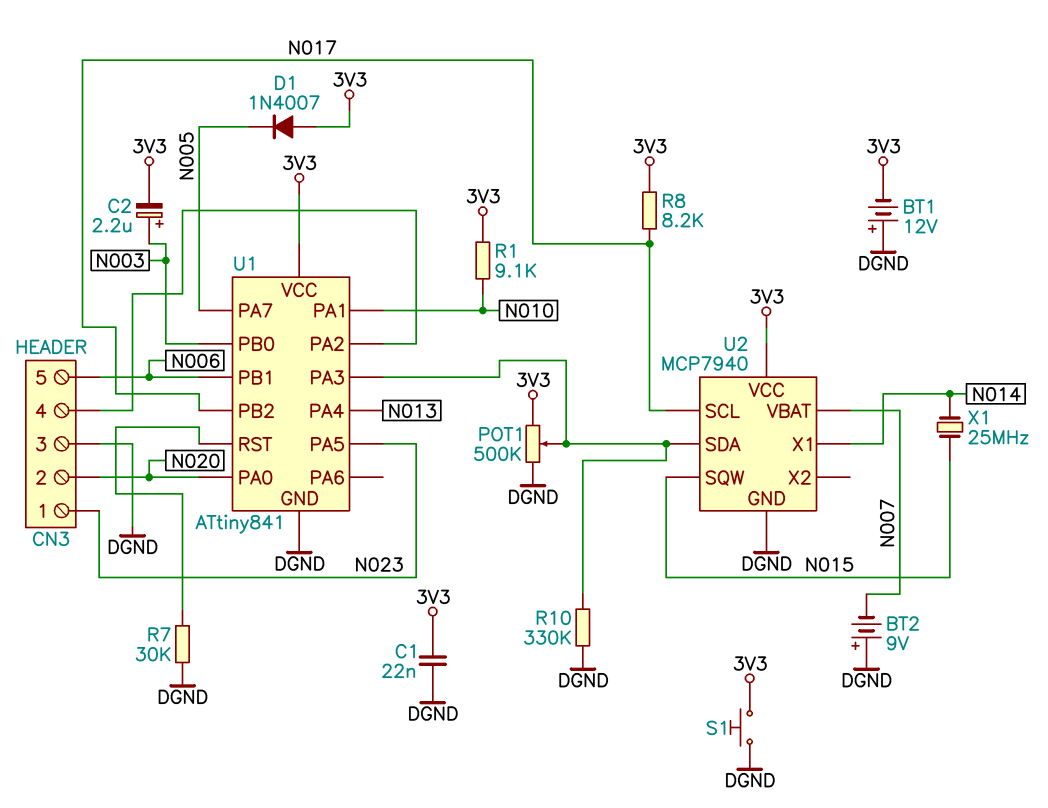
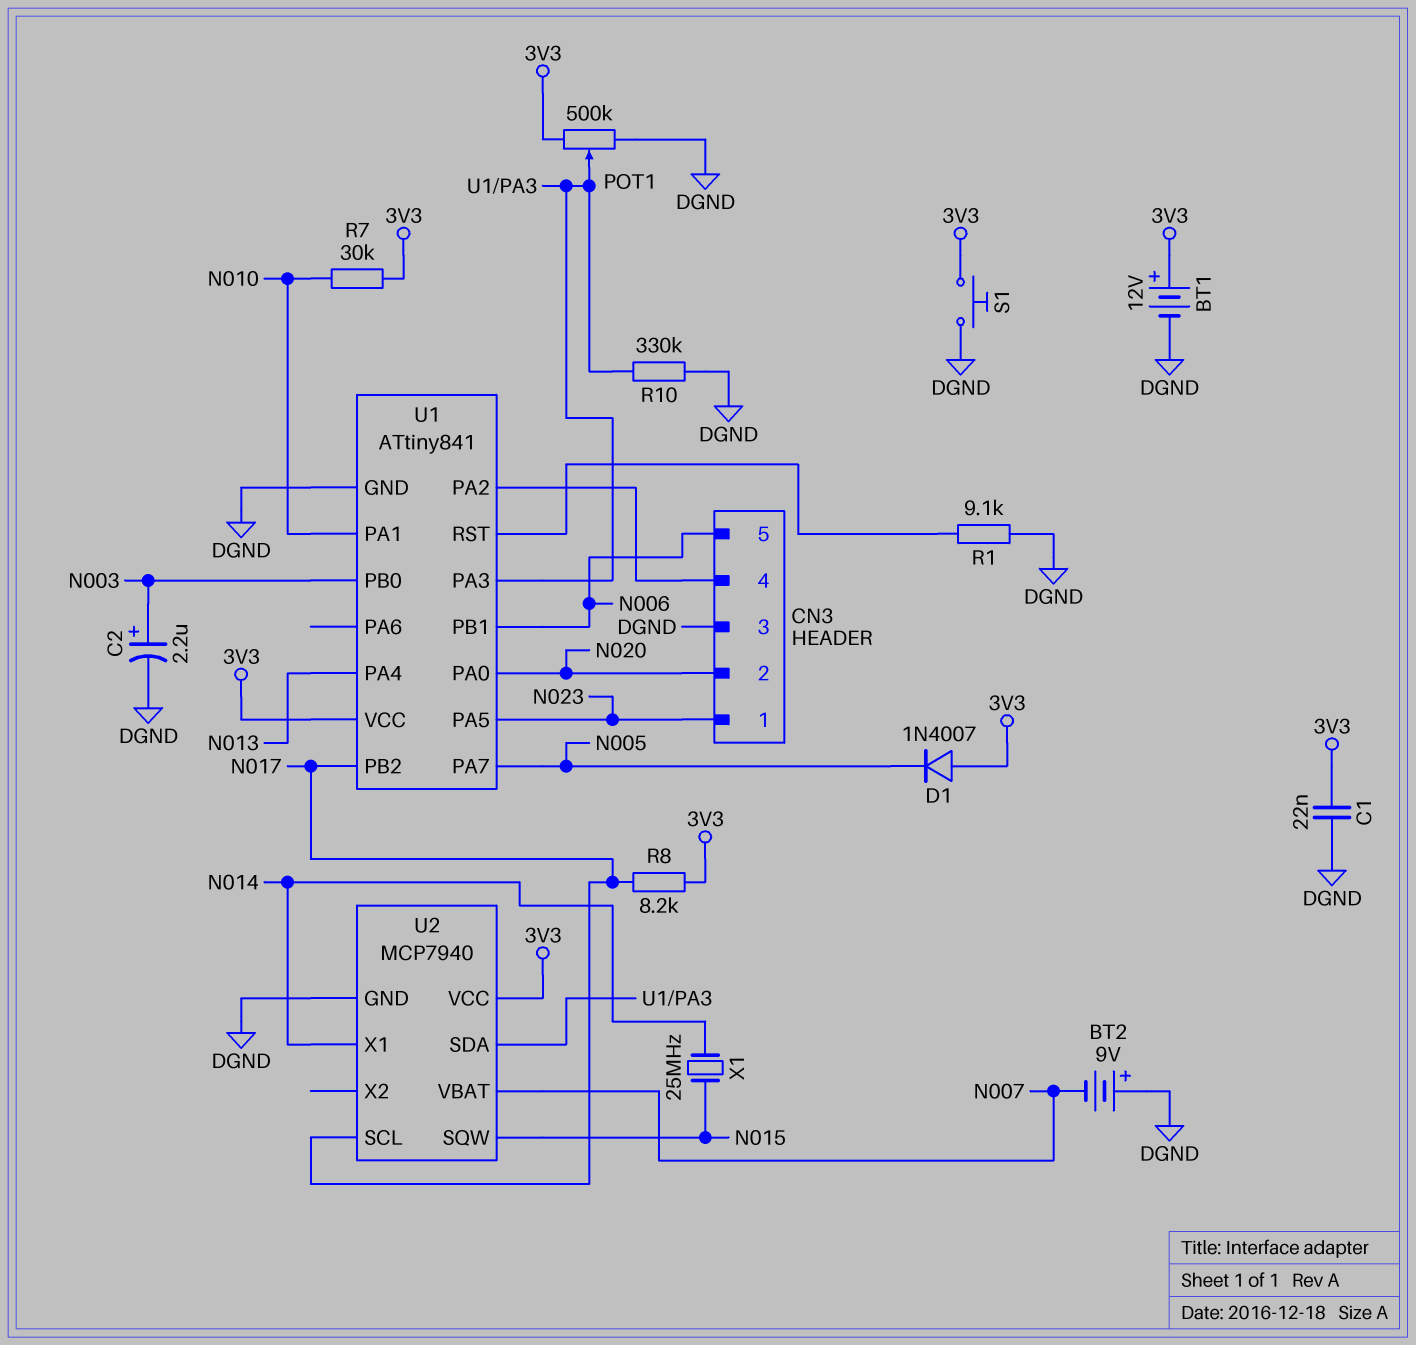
BT1: 12V (plus DGND, minus 3V3) -> 12V (plus 3V3, minus DGND)
C2: 2.2uF (plus N003, minus 3V3) -> 2.2uF (plus N003, minus DGND)
R1: 9.1k (3V3, N010) -> 9.1k (DGND, U1/RST)
R7: 30k (DGND, U1/RST) -> 30k (3V3, N010)

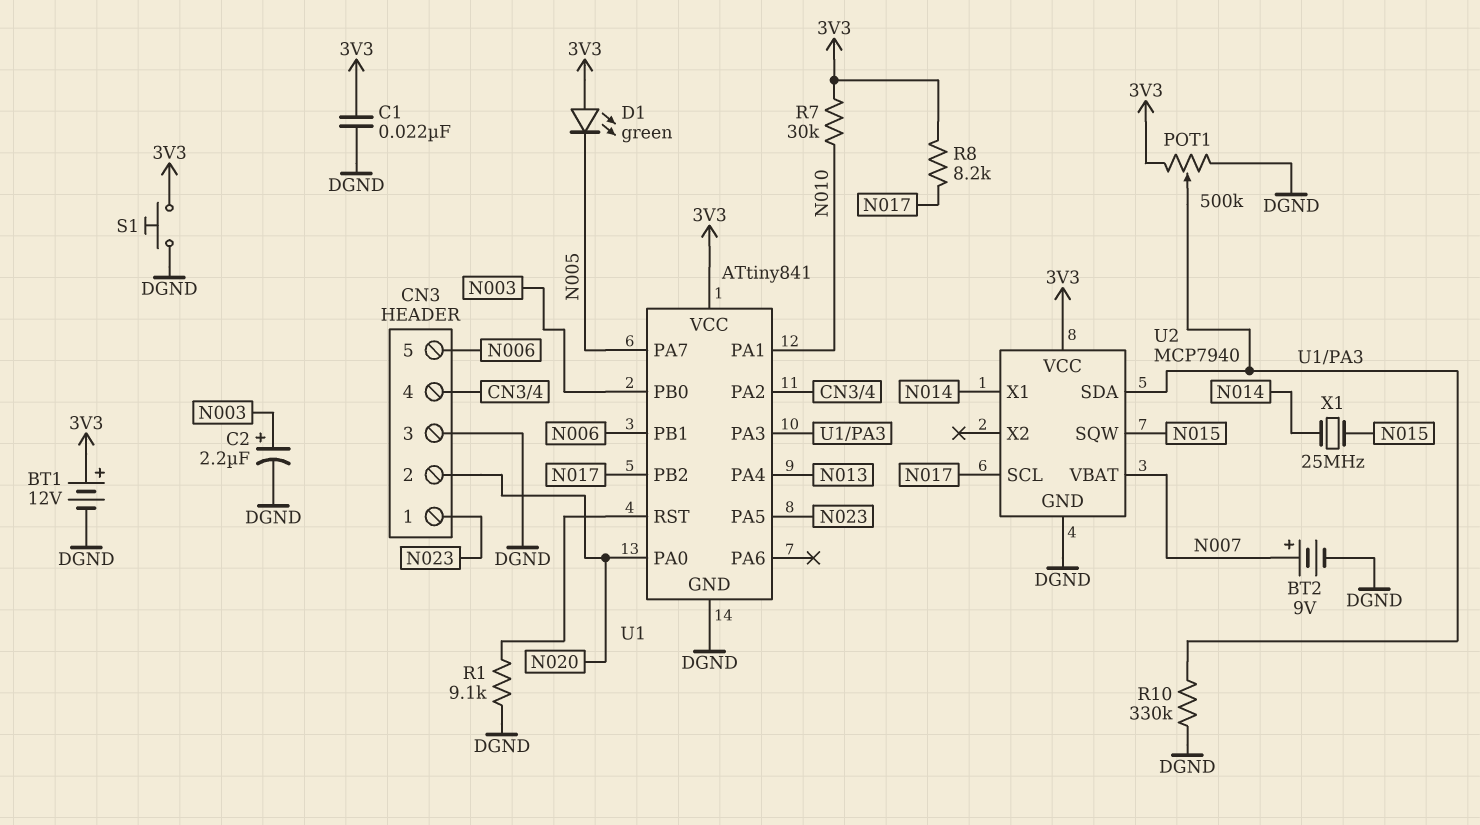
BT2: 9V (plus DGND, minus N007) -> 9V (plus N007, minus DGND)
D1: diode 1N4007 (A 3V3, K N005) -> LED green (A 3V3, K N005)

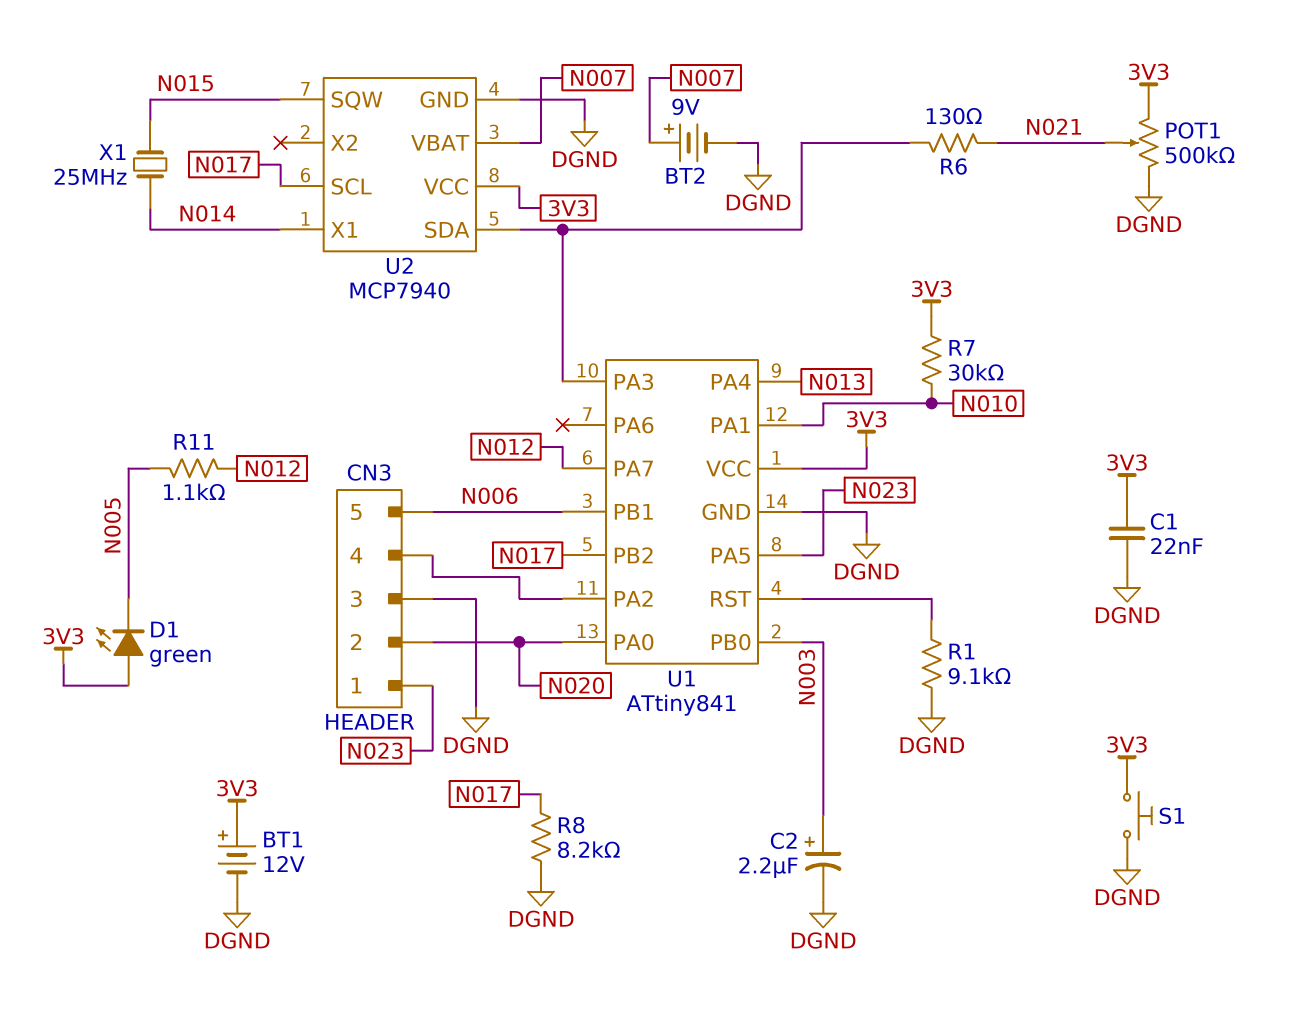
POT1: 500k (3V3, DGND, wiper U1/PA3) -> 500k (3V3, DGND, wiper N021)
R6: none -> 130 (N021, U1/PA3)
R8: 8.2k (3V3, N017) -> 8.2k (DGND, N017)
R10: 330k (DGND, U1/PA3) -> none
R11: none -> 1.1k (N005, N012)
U1 pin PA7: N005 -> N012

